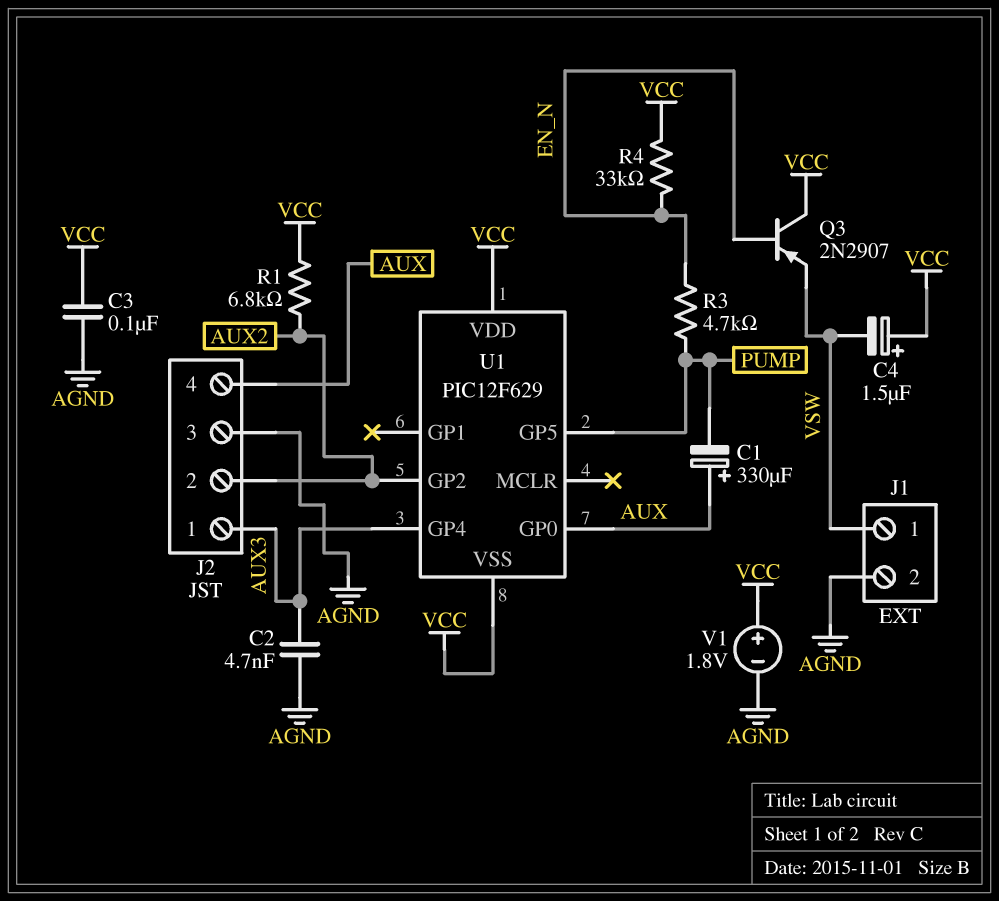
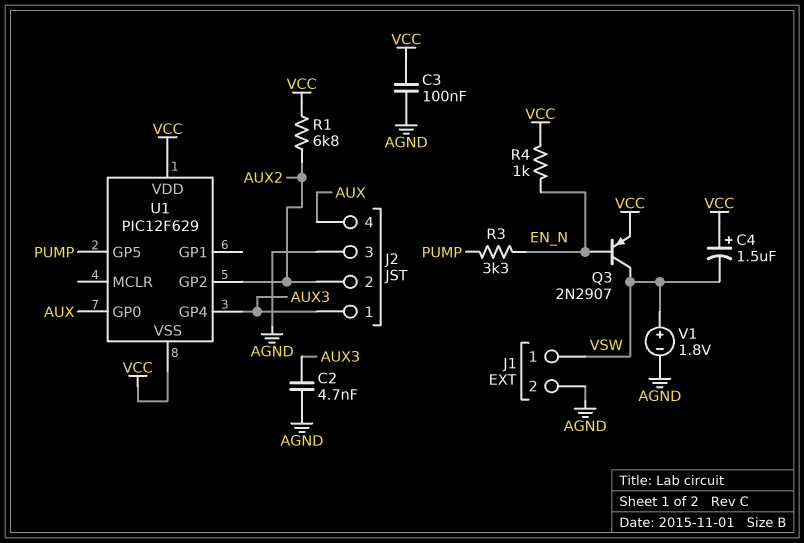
C1: 330uF (plus AUX, minus PUMP) -> none
Q3: PNP 2N2907 (B EN_N, C VCC, E VSW) -> PNP 2N2907 (B EN_N, C VSW, E VCC)
R3: 4.7k (EN_N, PUMP) -> 3.3k (EN_N, PUMP)
R4: 33k (EN_N, VCC) -> 1k (EN_N, VCC)
V1: 1.8V (plus VCC, minus AGND) -> 1.8V (plus VSW, minus AGND)

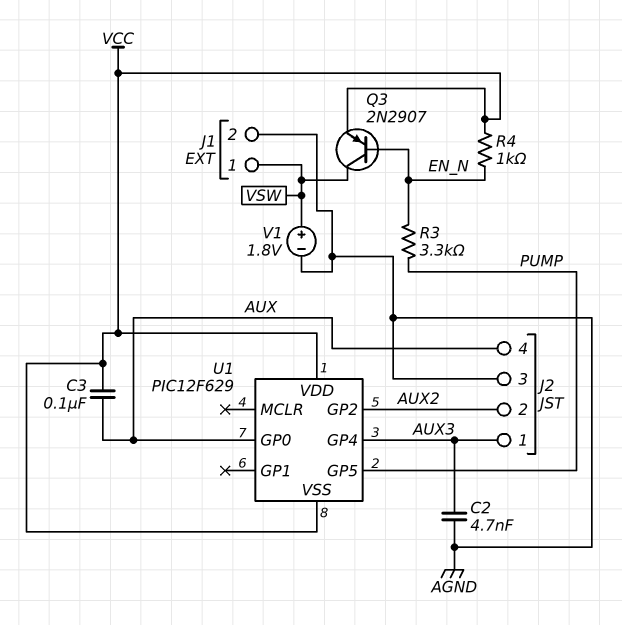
C3: 100nF (AGND, VCC) -> 100nF (AUX, VCC)
C4: 1.5uF (plus VCC, minus VSW) -> none
R1: 6.8k (AUX2, VCC) -> none

